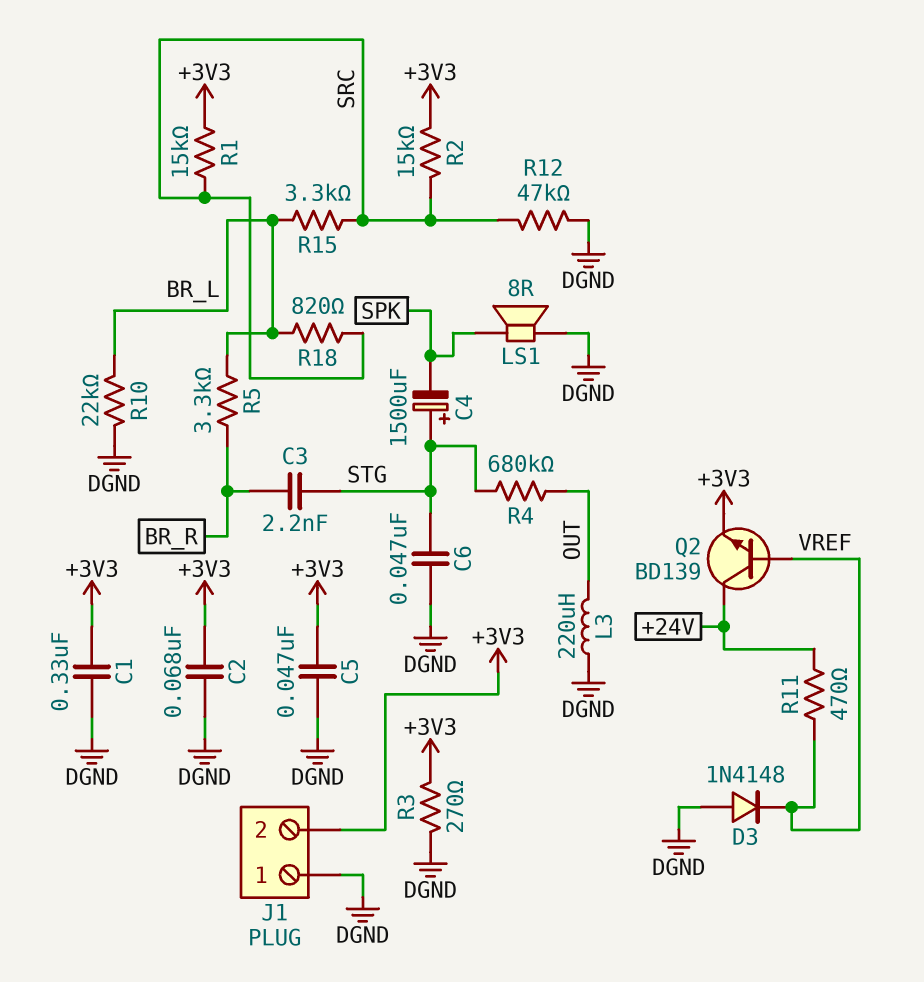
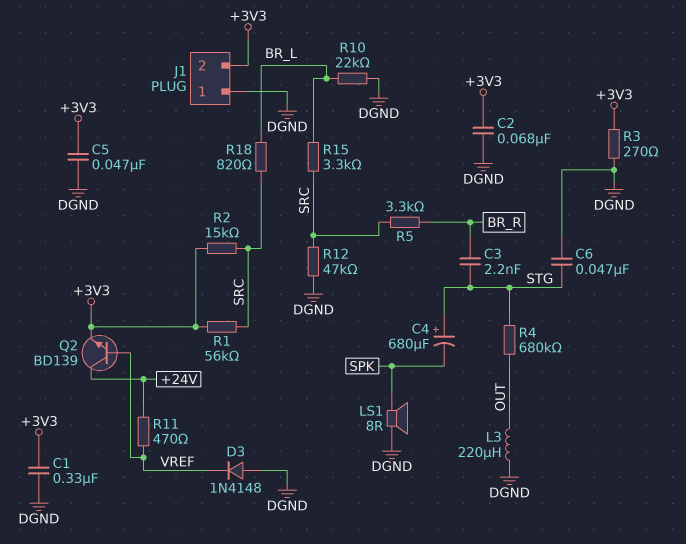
C4: 1500uF (plus STG, minus SPK) -> 680uF (plus STG, minus SPK)
R1: 15k (+3V3, SRC) -> 56k (+3V3, SRC)
R5: 3.3k (BR_L, BR_R) -> 3.3k (BR_R, SRC)

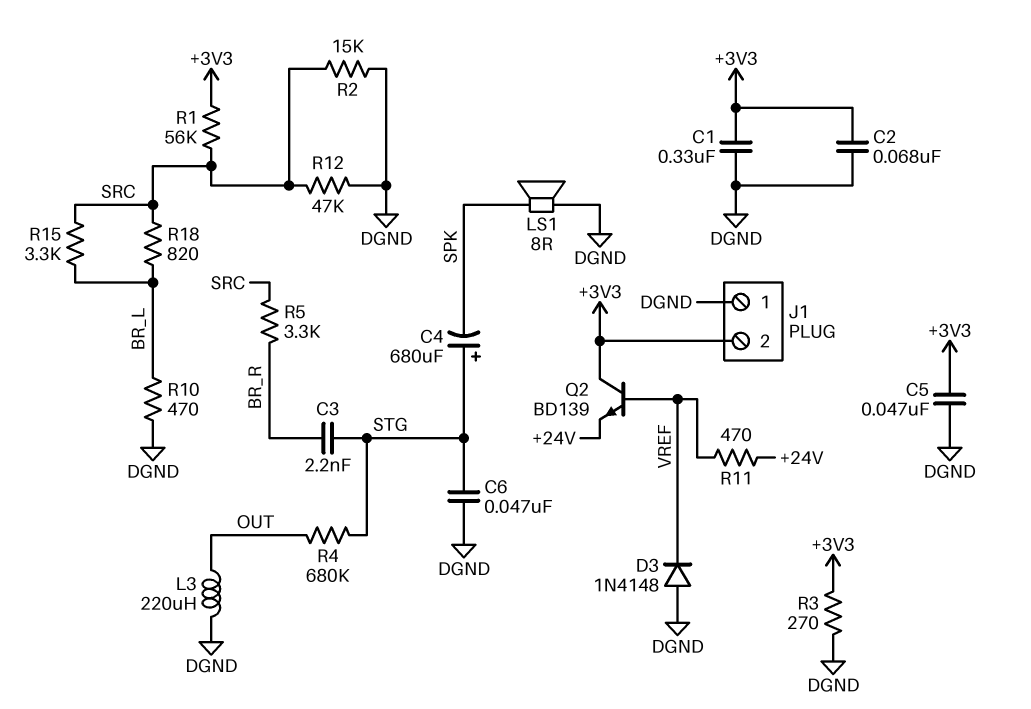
Q2: NPN BD139 (B VREF, C +24V, E +3V3) -> NPN BD139 (B VREF, C +3V3, E +24V)
R2: 15k (+3V3, SRC) -> 15k (DGND, SRC)
R10: 22k (BR_L, DGND) -> 470 (BR_L, DGND)

